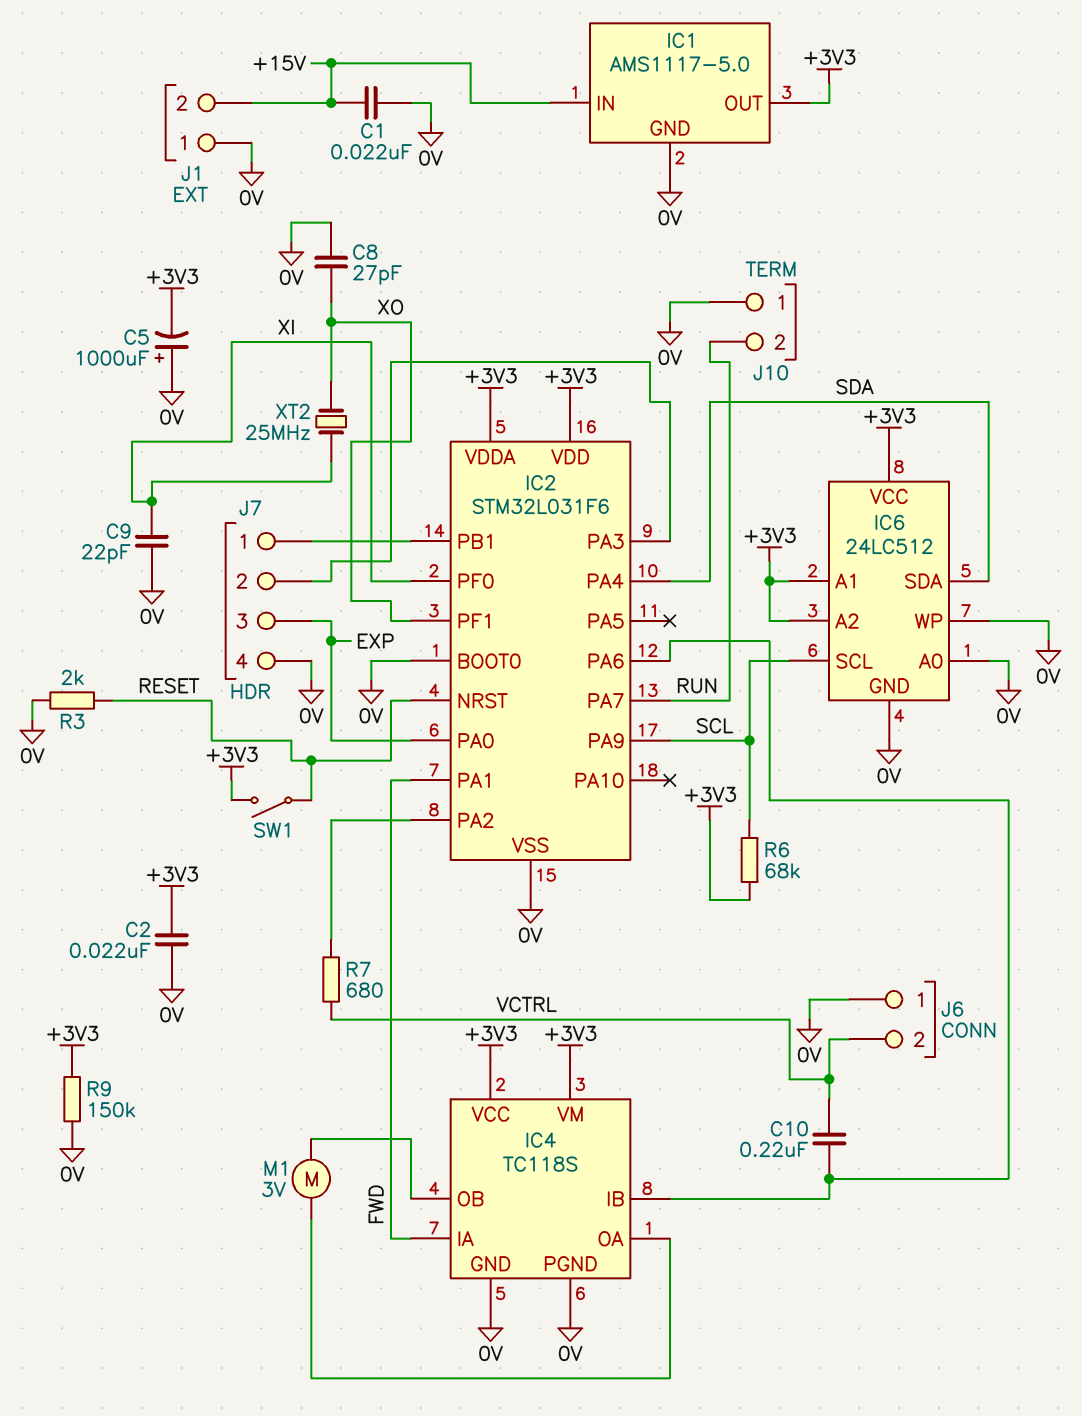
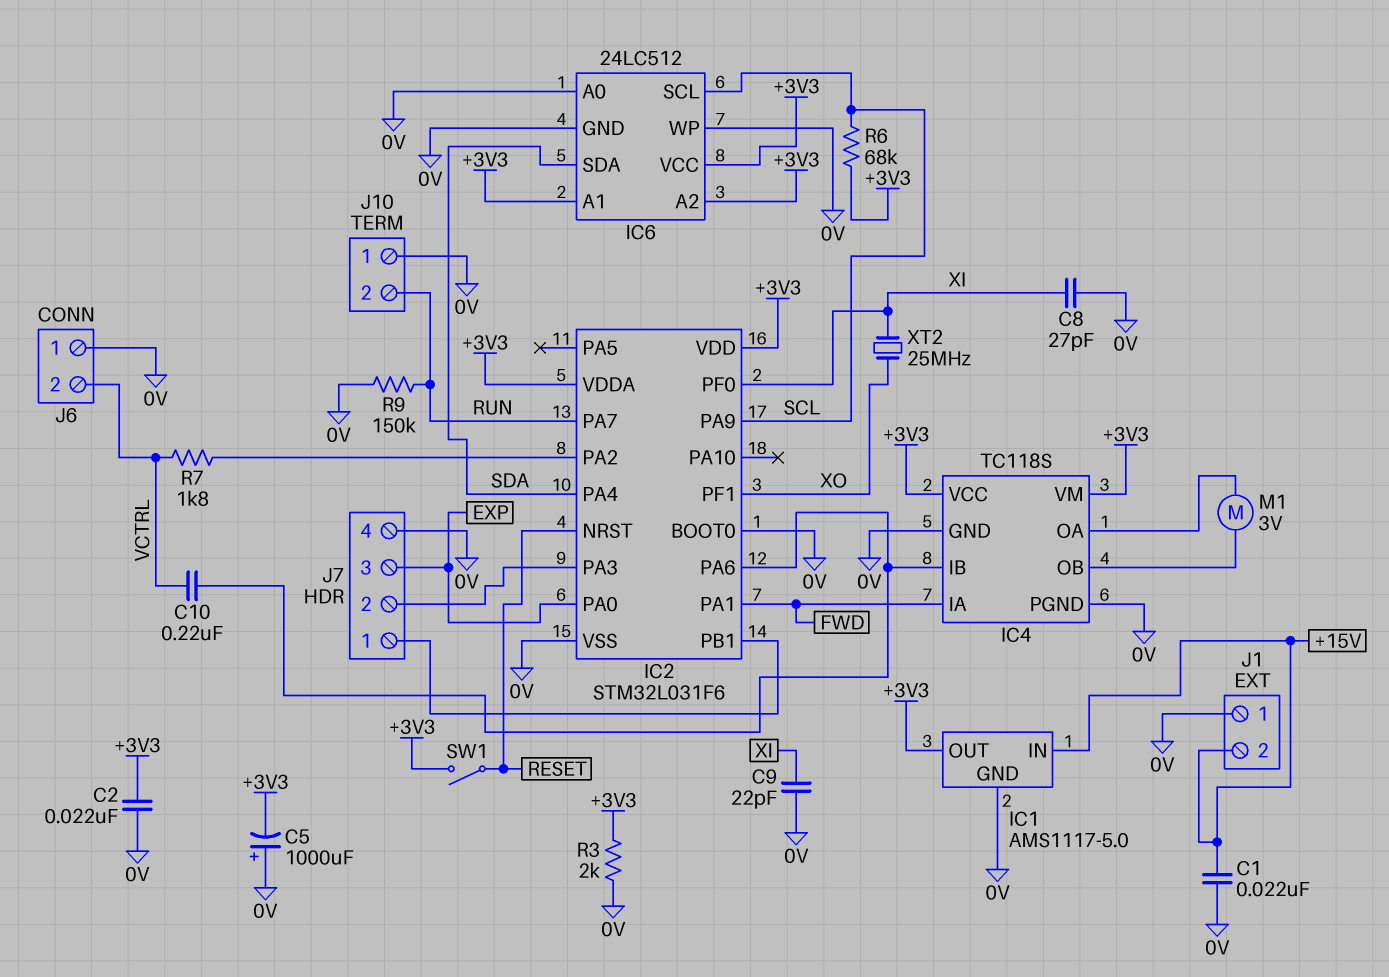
C8: 27pF (0V, XO) -> 27pF (0V, XI)
R3: 2k (0V, RESET) -> 2k (+3V3, 0V)
R7: 680 (IC2/PA2, VCTRL) -> 1.8k (IC2/PA2, VCTRL)
R9: 150k (+3V3, 0V) -> 150k (0V, RUN)

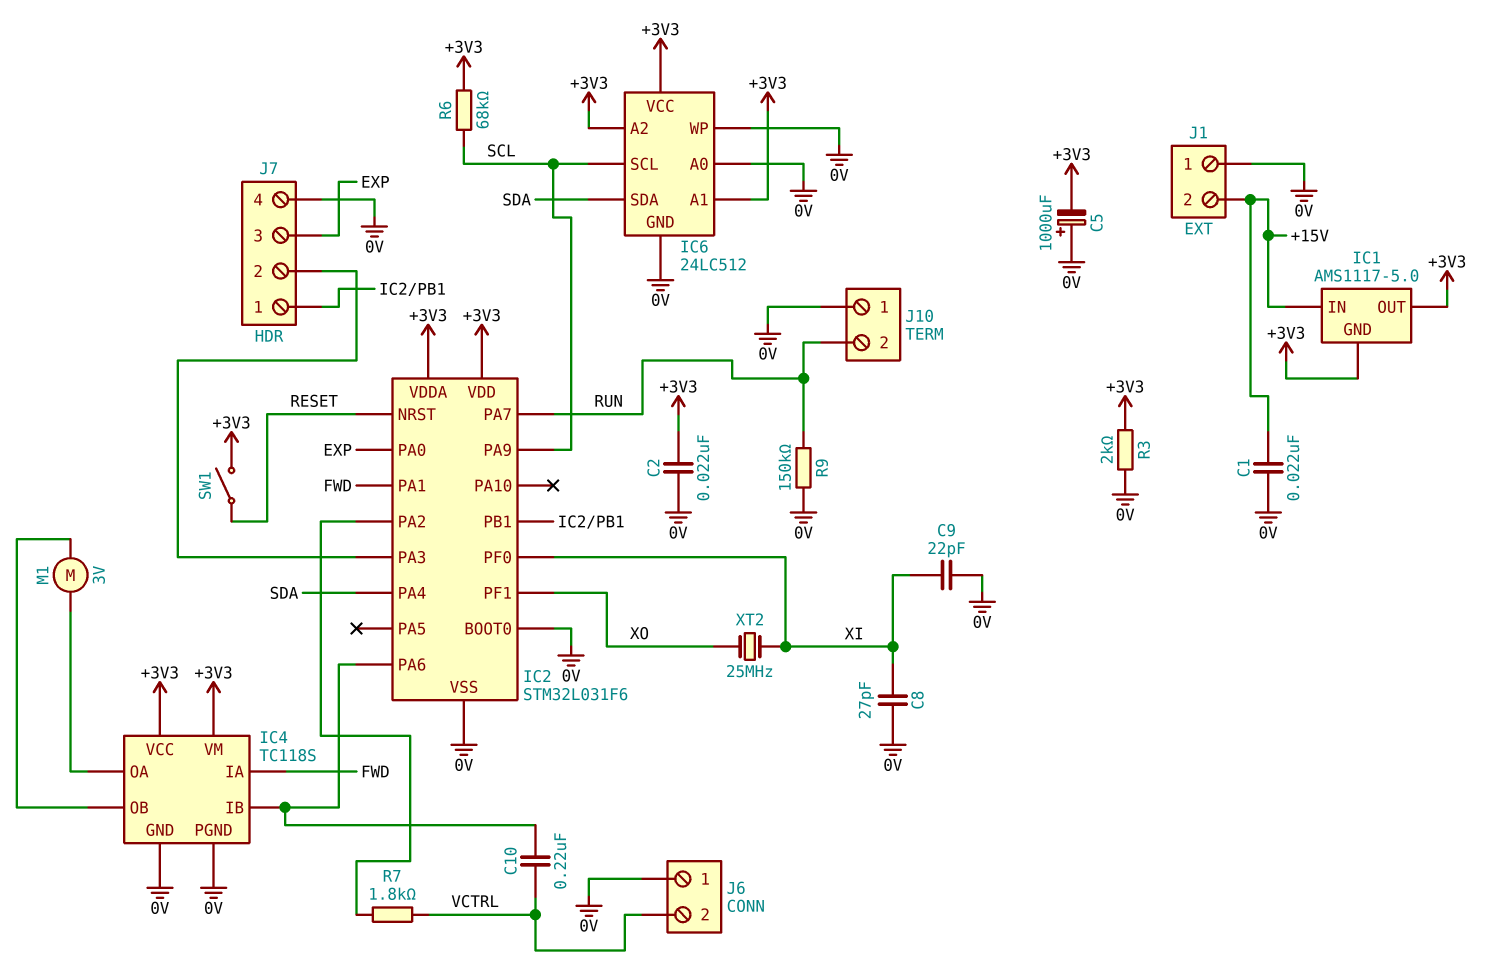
IC1 pin GND: 0V -> +3V3

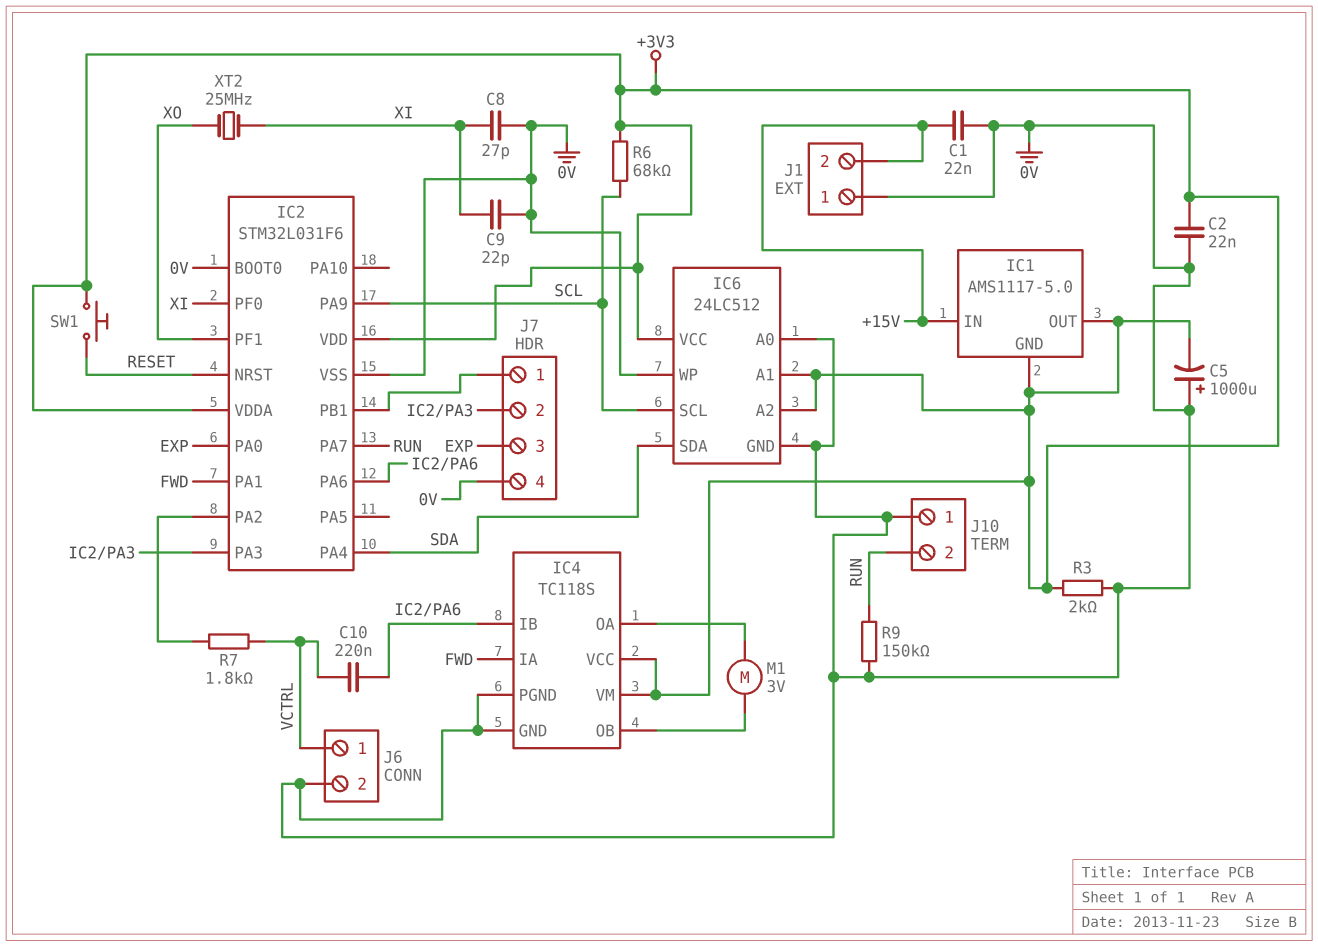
J6 pin 1: 0V -> VCTRL
J6 pin 2: VCTRL -> 0V
SW1: switch (+3V3, RESET) -> button (+3V3, RESET)

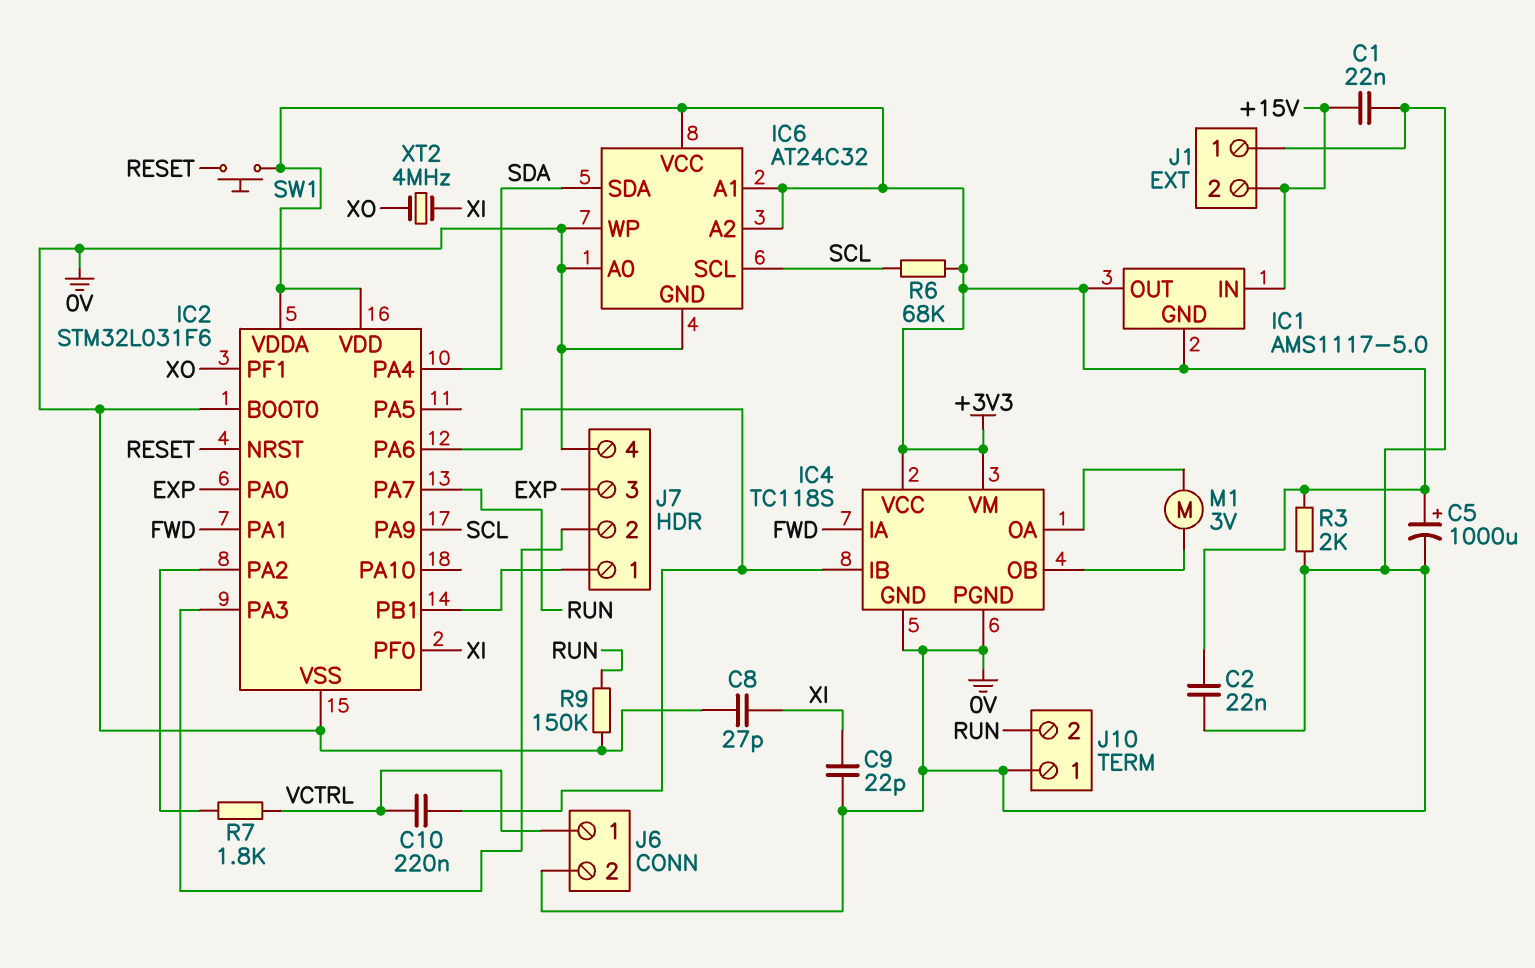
C5: 1000uF (plus 0V, minus +3V3) -> 1000uF (plus +3V3, minus 0V)
IC6: 24LC512 -> AT24C32
XT2: 25MHz (XI, XO) -> 4MHz (XI, XO)

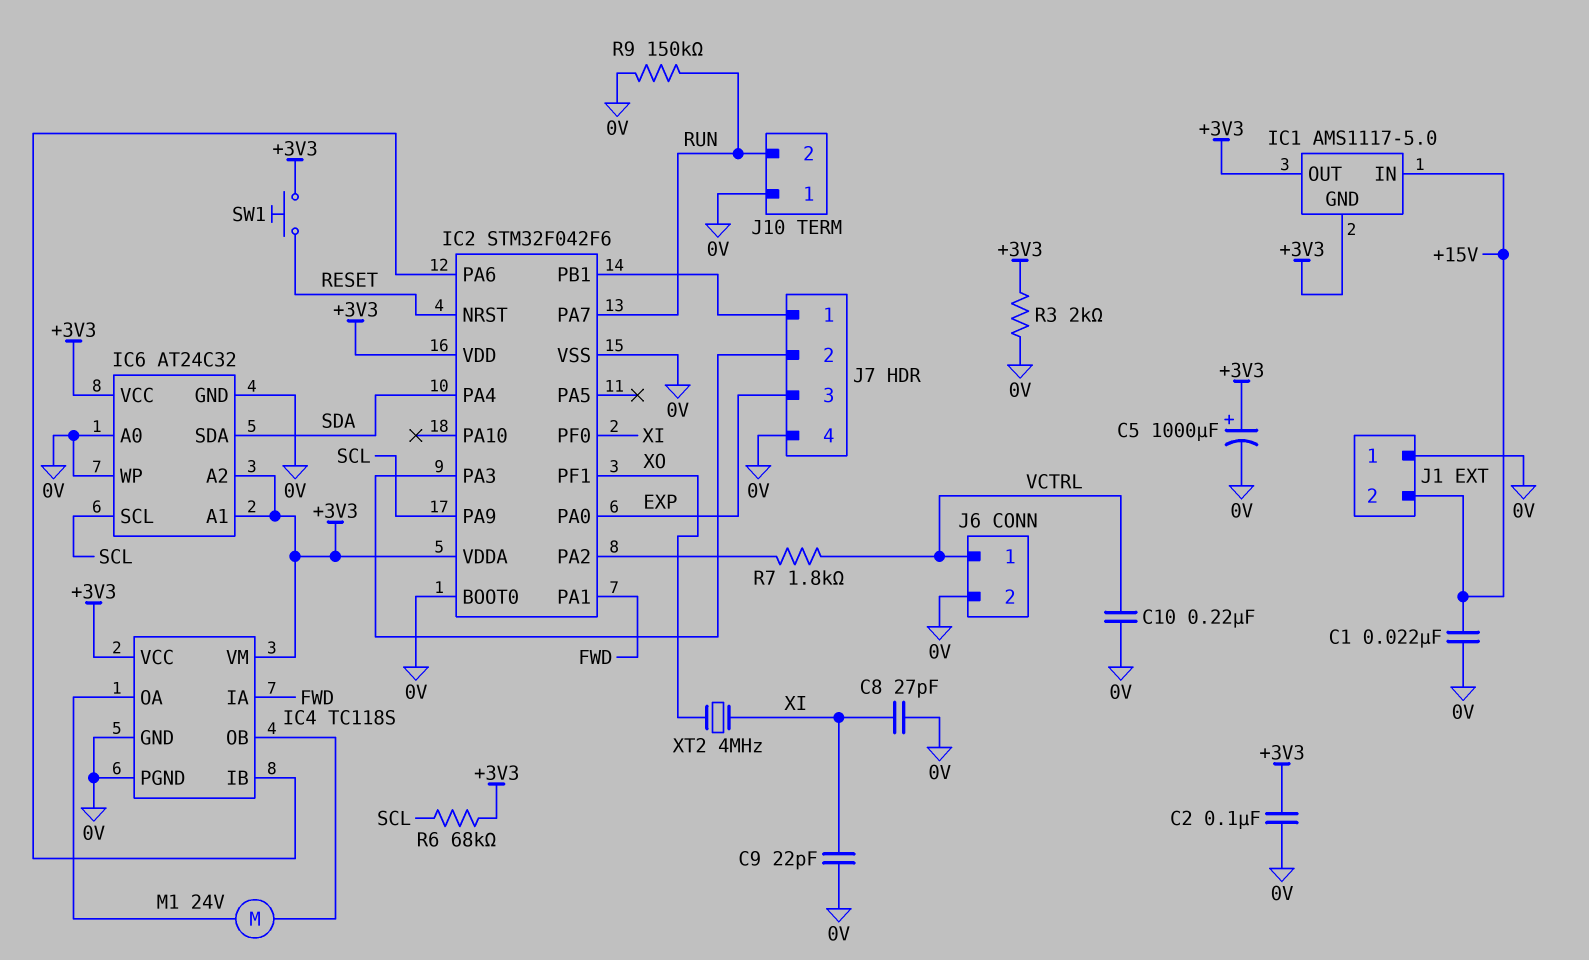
C2: 22nF (+3V3, 0V) -> 100nF (+3V3, 0V)
C10: 220nF (IC2/PA6, VCTRL) -> 220nF (0V, VCTRL)
IC2: STM32L031F6 -> STM32F042F6
M1: motor 3V (IC4/OA, IC4/OB) -> motor 24V (IC4/OA, IC4/OB)

